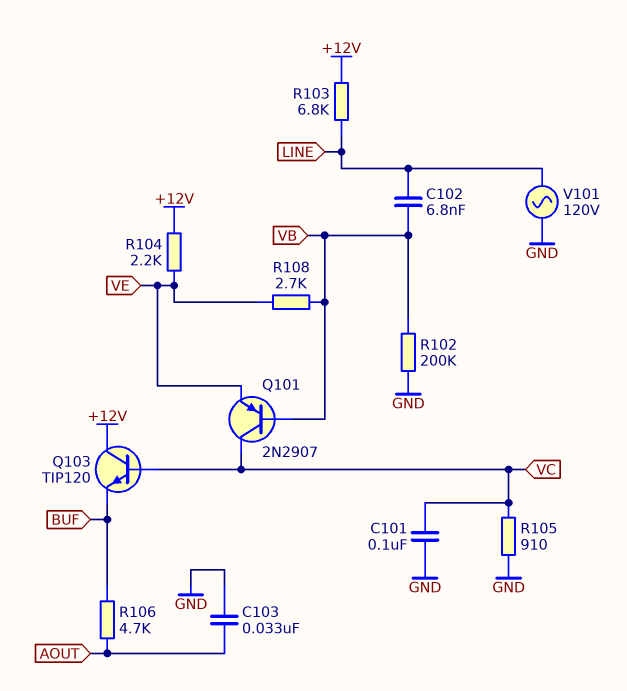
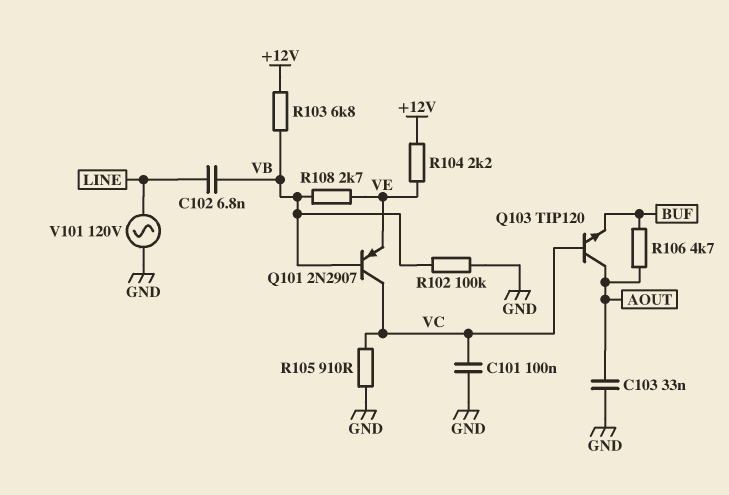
Q103: NPN TIP120 (B VC, C +12V, E BUF) -> NPN TIP120 (B VC, C AOUT, E BUF)
R102: 200k (GND, VB) -> 100k (GND, VB)
R103: 6.8k (+12V, LINE) -> 6.8k (+12V, VB)

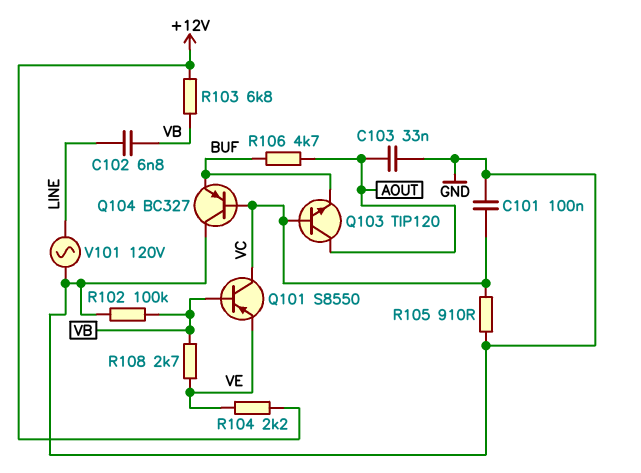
Q101: PNP 2N2907 (B VB, C VC, E VE) -> PNP S8550 (B VB, C VC, E VE)
Q104: none -> PNP BC327 (B VC, C GND, E BUF)

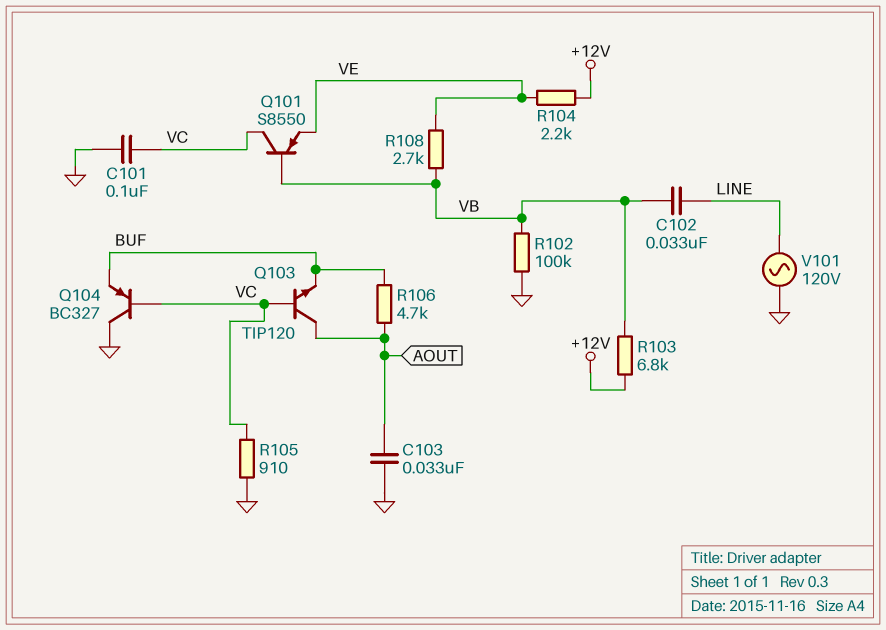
C102: 6.8nF (LINE, VB) -> 33nF (LINE, VB)

